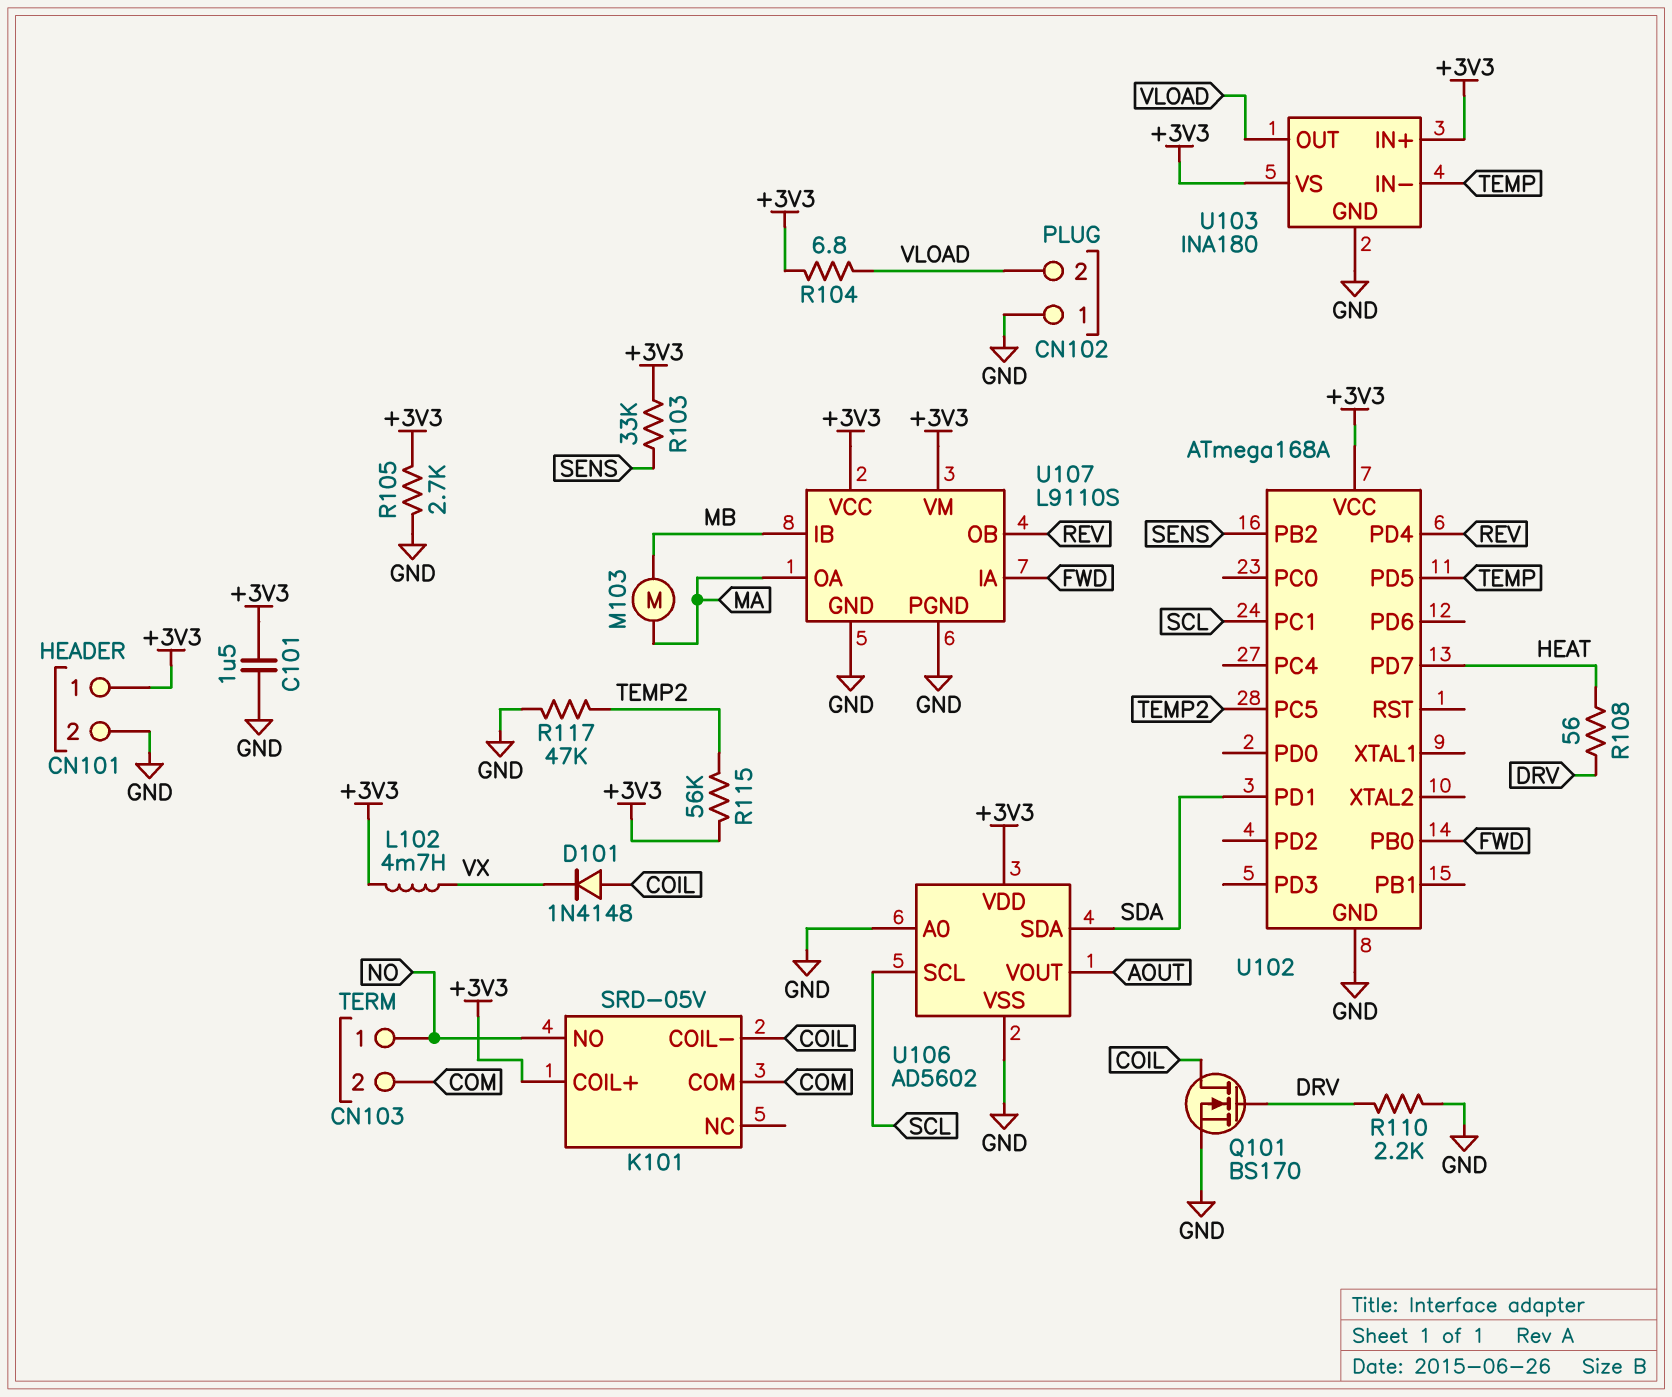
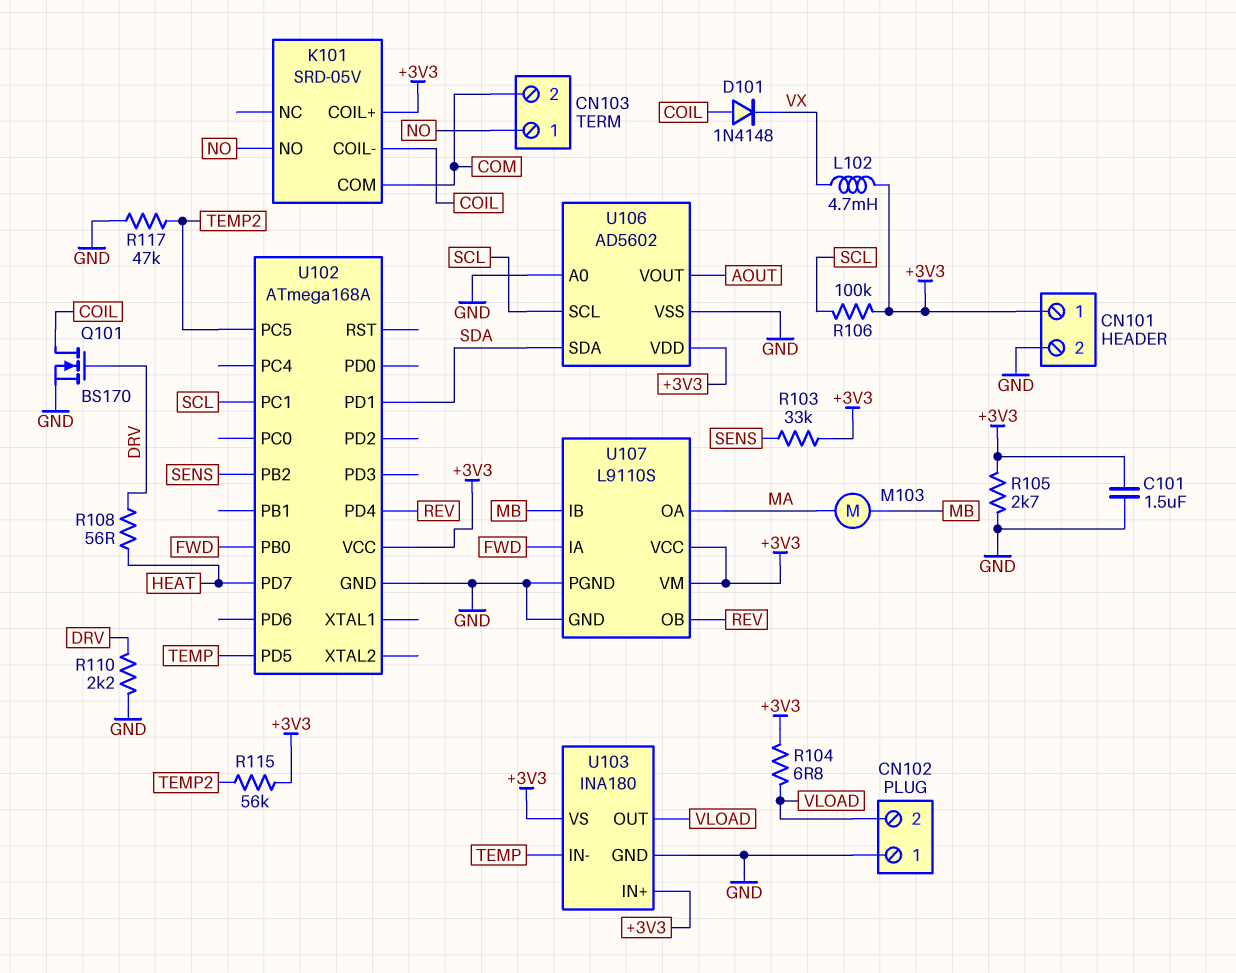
R106: none -> 100k (+3V3, SCL)

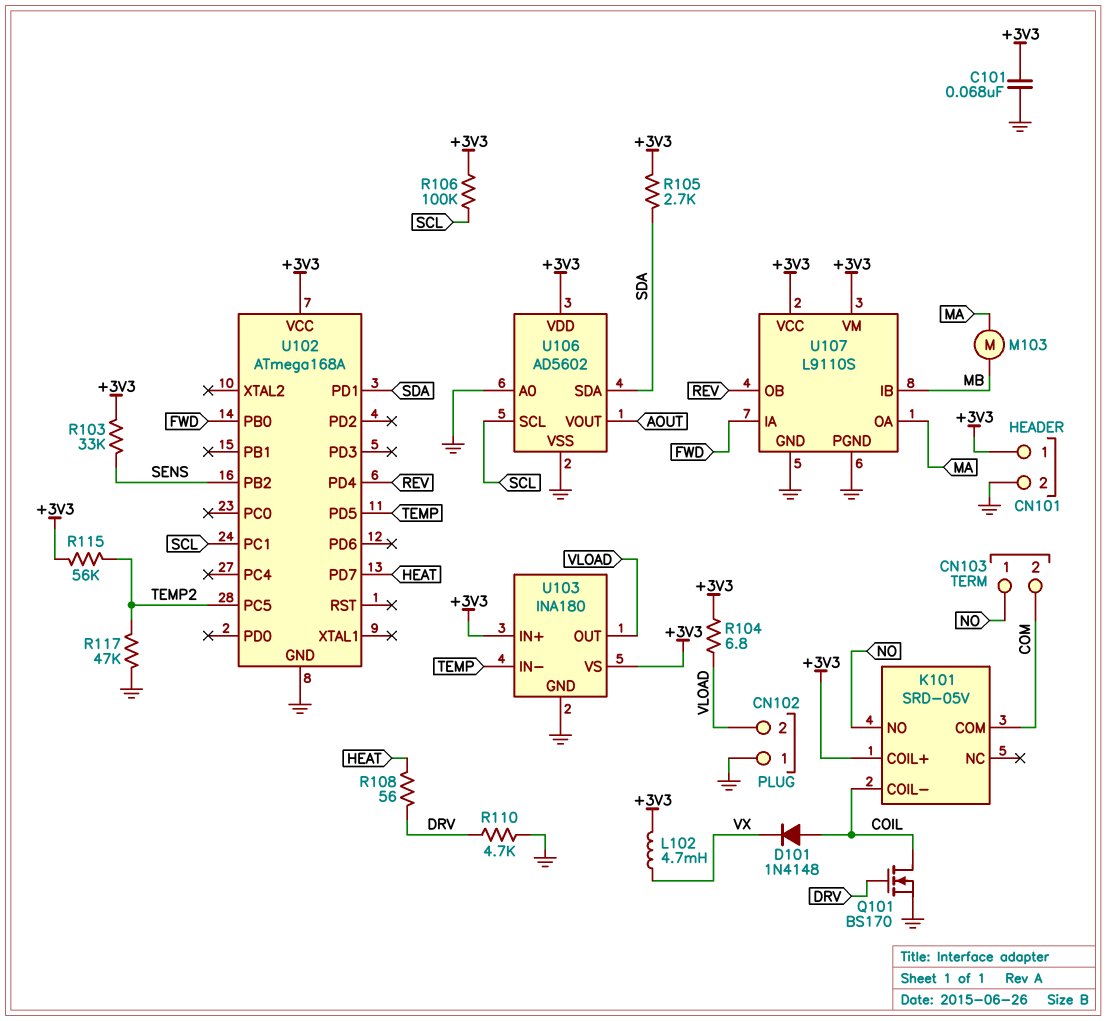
C101: 1.5uF (+3V3, GND) -> 68nF (+3V3, GND)
R105: 2.7k (+3V3, GND) -> 2.7k (+3V3, SDA)
R110: 2.2k (DRV, GND) -> 4.7k (DRV, GND)

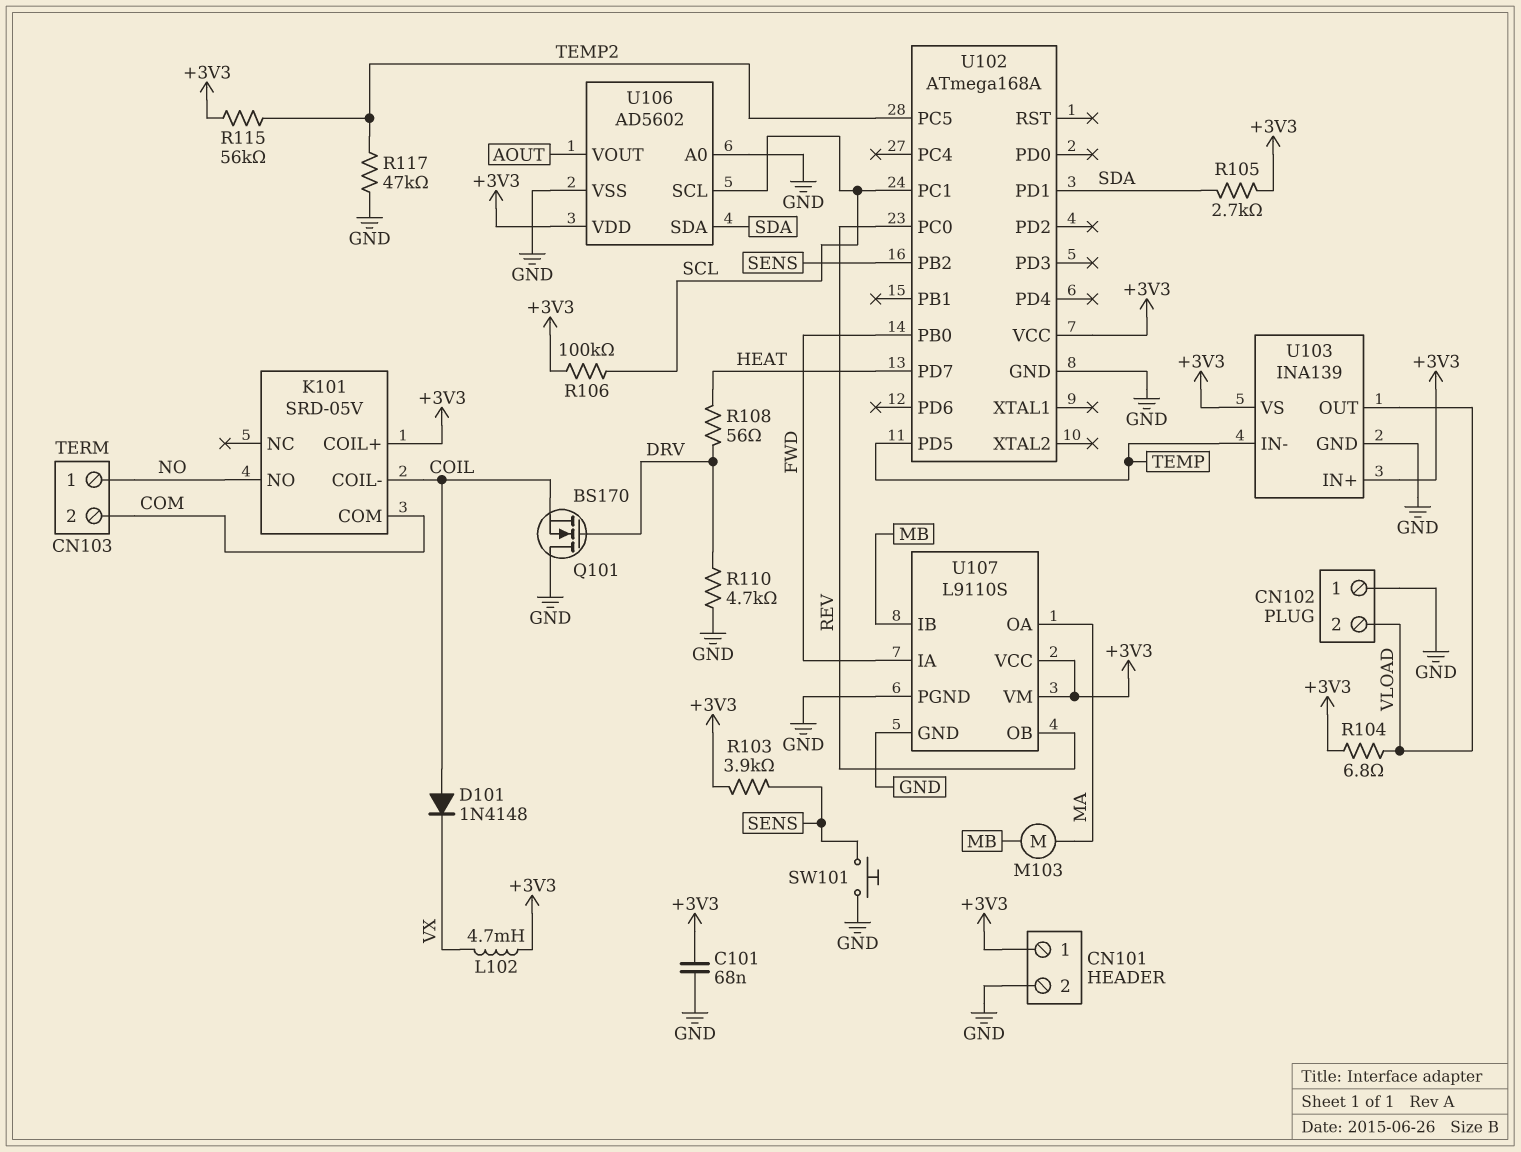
Q101: NMOS BS170 (G DRV, D COIL, S GND) -> NMOS BS170 (G DRV, D GND, S COIL)
R103: 33k (+3V3, SENS) -> 3.9k (+3V3, SENS)
SW101: none -> button (GND, SENS)
U102 pin PC0: none -> REV
U102 pin PD4: REV -> none
U103: INA180 -> INA139

